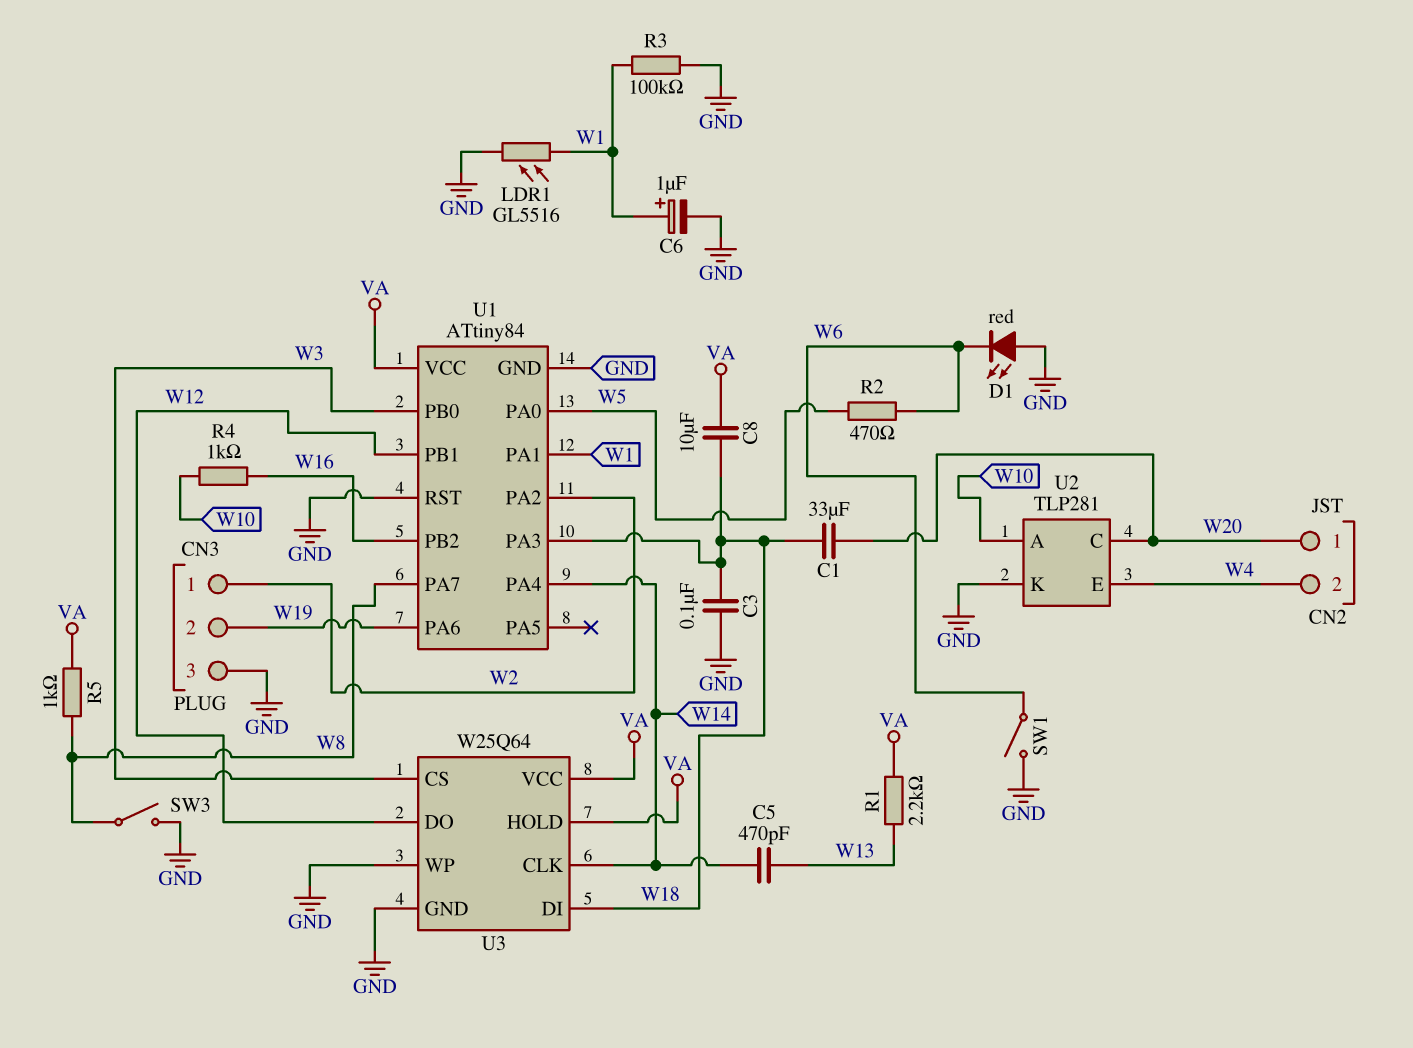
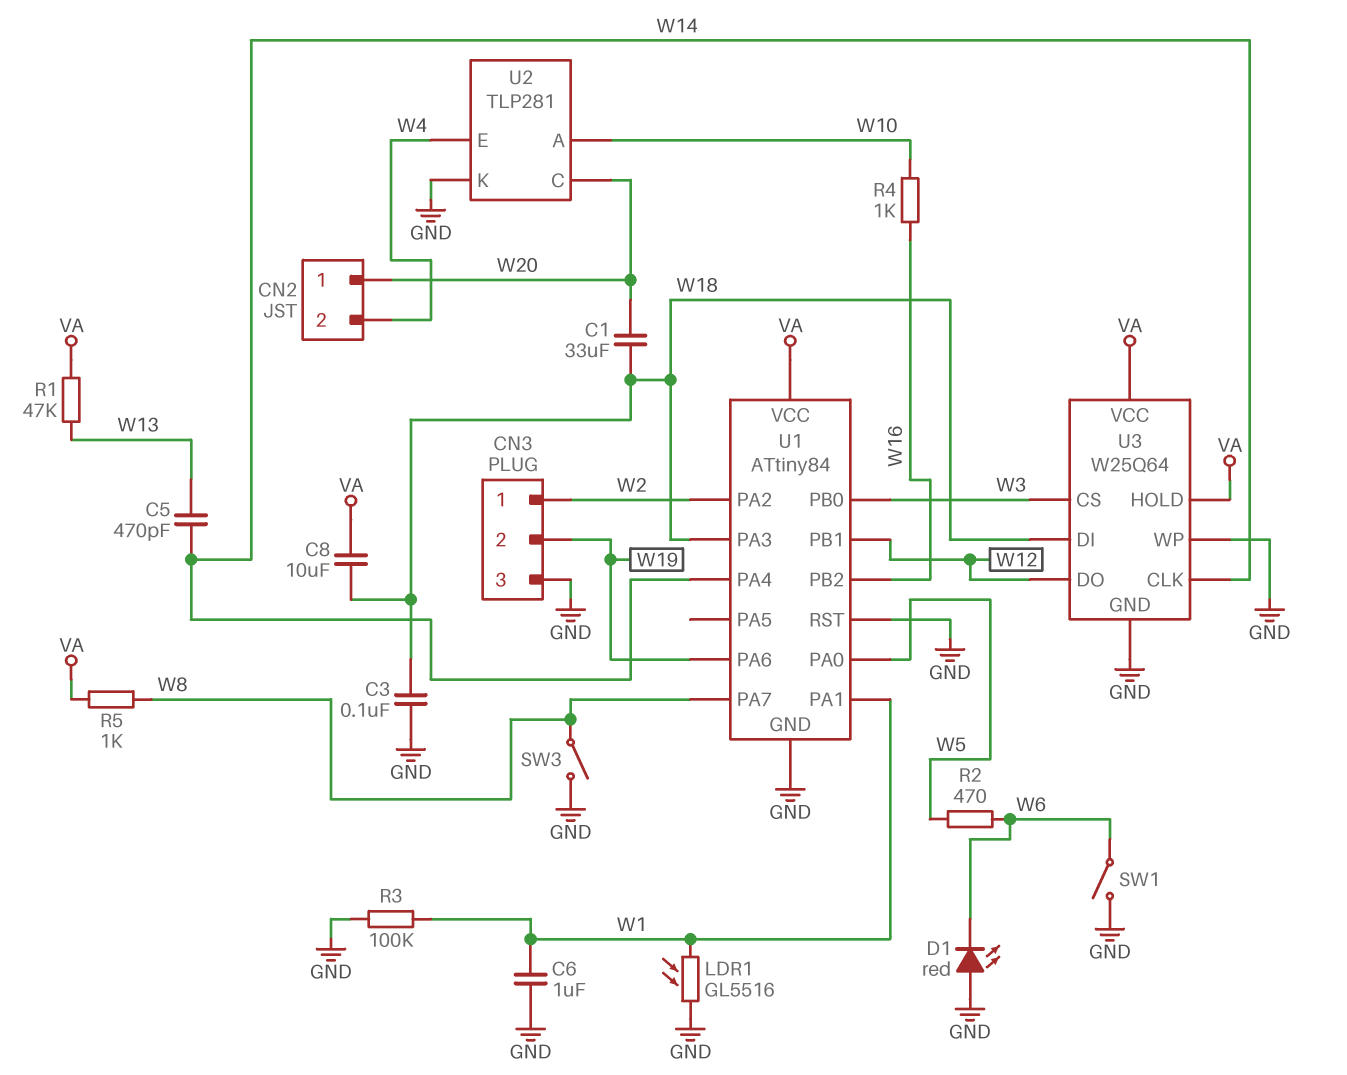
C6: 1uF (plus W1, minus GND) -> 1uF (GND, W1)
R1: 2.2k (VA, W13) -> 47k (VA, W13)

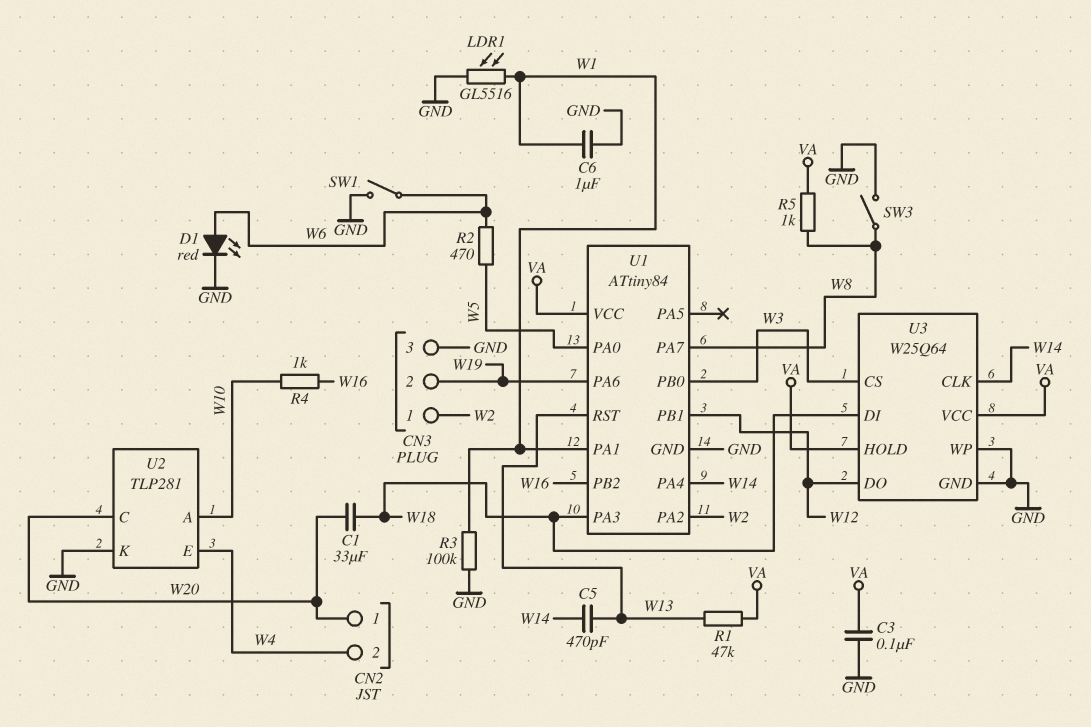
C3: 100nF (GND, W18) -> 100nF (GND, VA)
C8: 10uF (VA, W18) -> none
D1: LED red (A GND, K W6) -> LED red (A W6, K GND)
U1 pin RST: GND -> W13

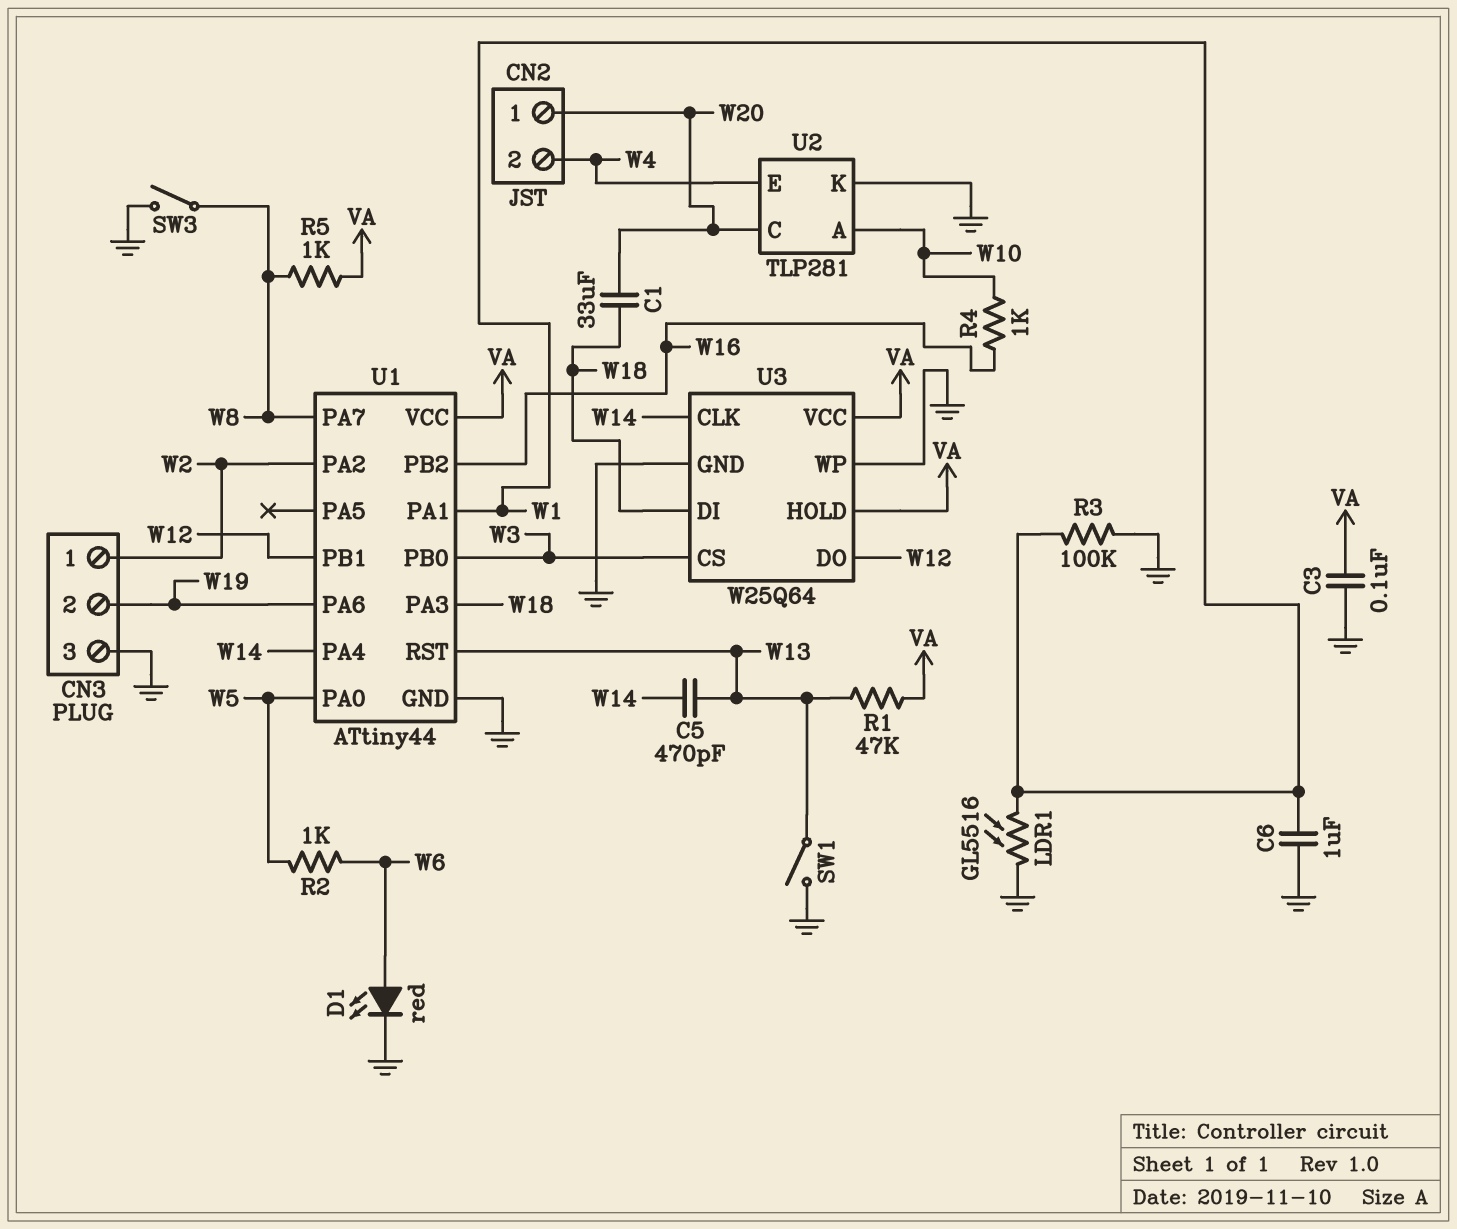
R2: 470 (W5, W6) -> 1k (W5, W6)
SW1: switch (GND, W6) -> switch (GND, W13)
U1: ATtiny84 -> ATtiny44

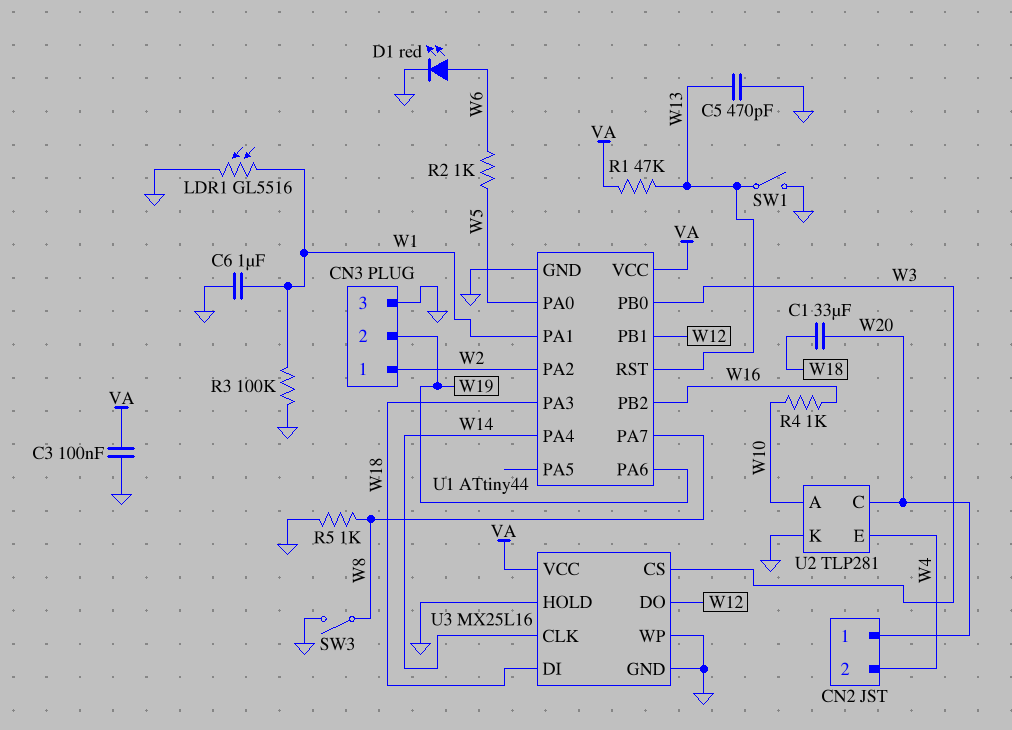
C5: 470pF (W13, W14) -> 470pF (GND, W13)
R5: 1k (VA, W8) -> 1k (GND, W8)
U3: W25Q64 -> MX25L16
U3 pin HOLD: VA -> GND

